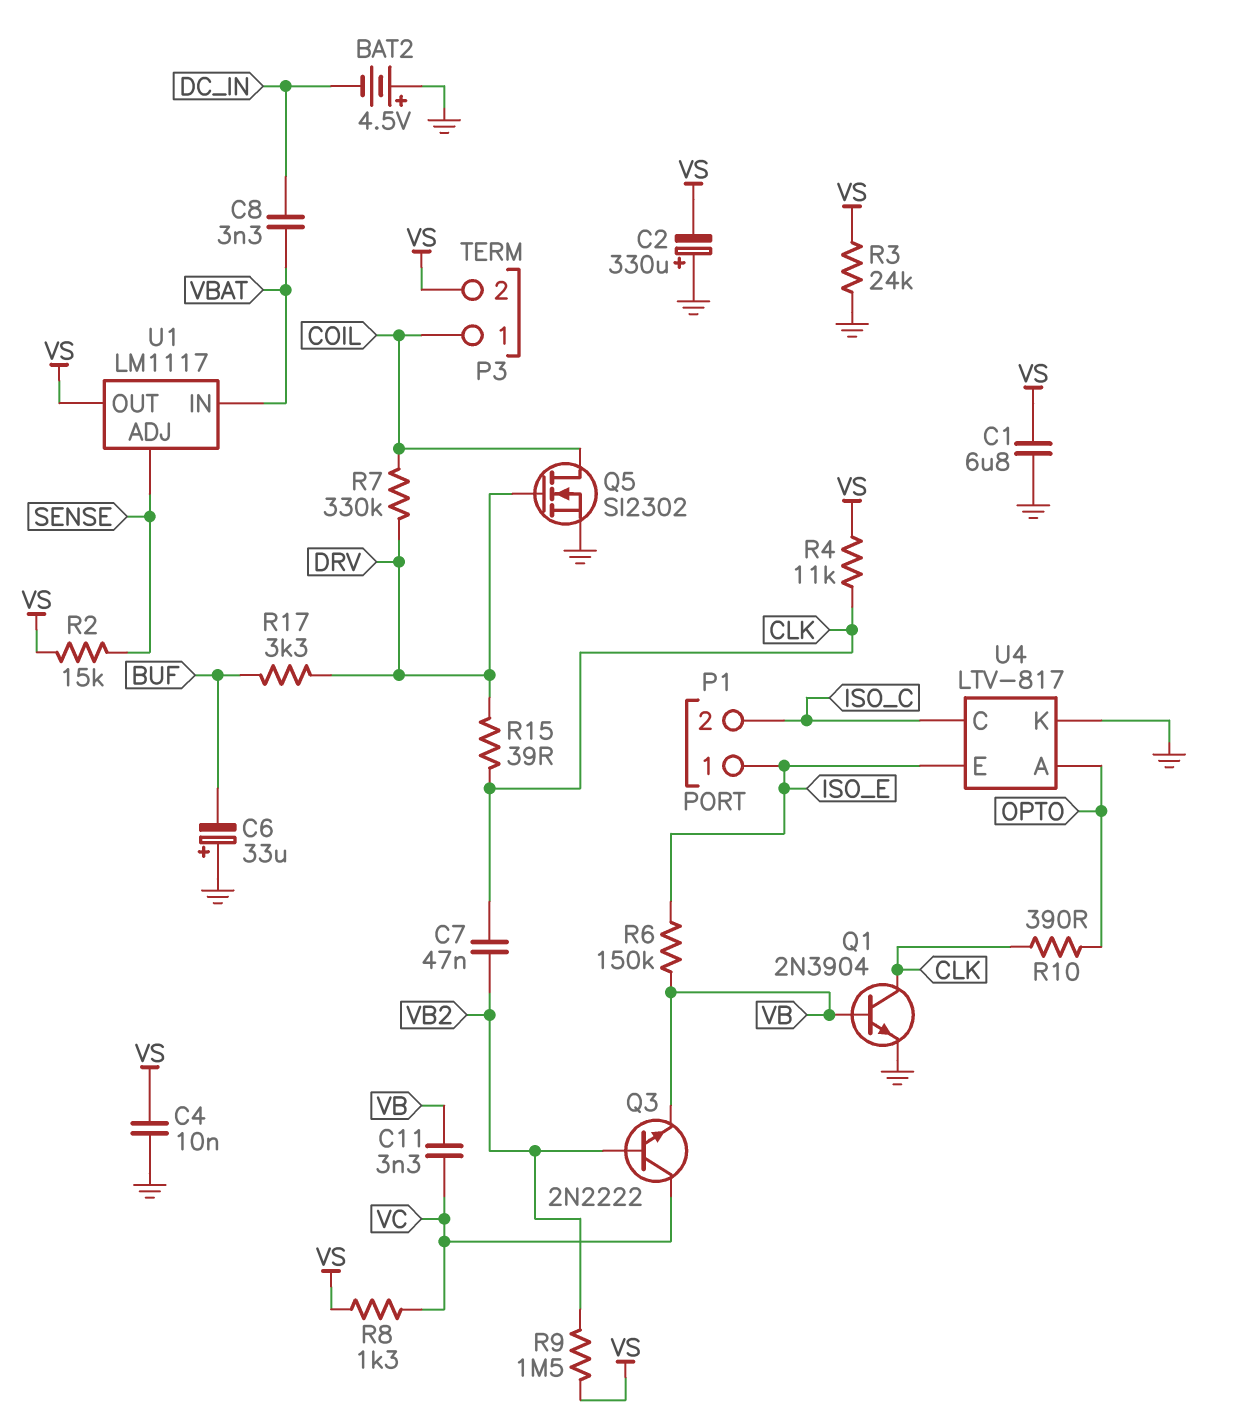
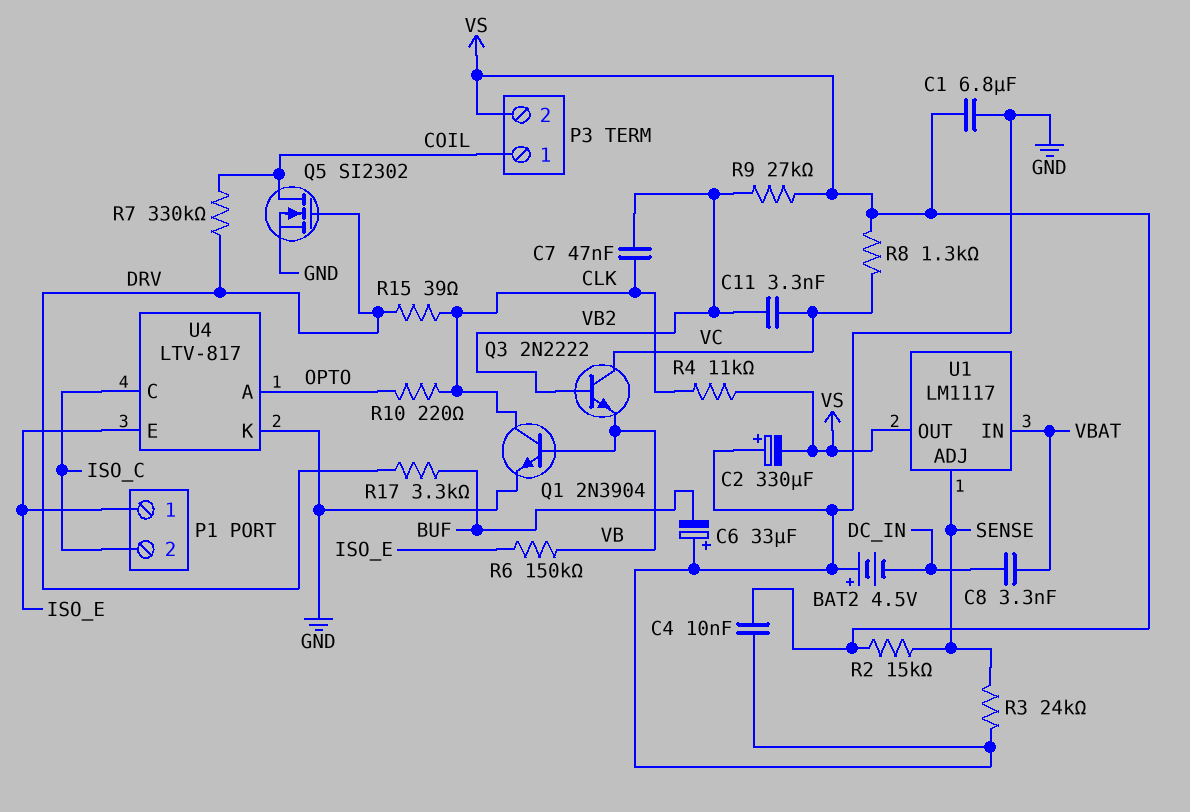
C11: 3.3nF (VB, VC) -> 3.3nF (VB2, VC)
R3: 24k (GND, VS) -> 24k (GND, SENSE)
R9: 1.5M (VB2, VS) -> 27k (VB2, VS)
R10: 390 (CLK, OPTO) -> 220 (CLK, OPTO)

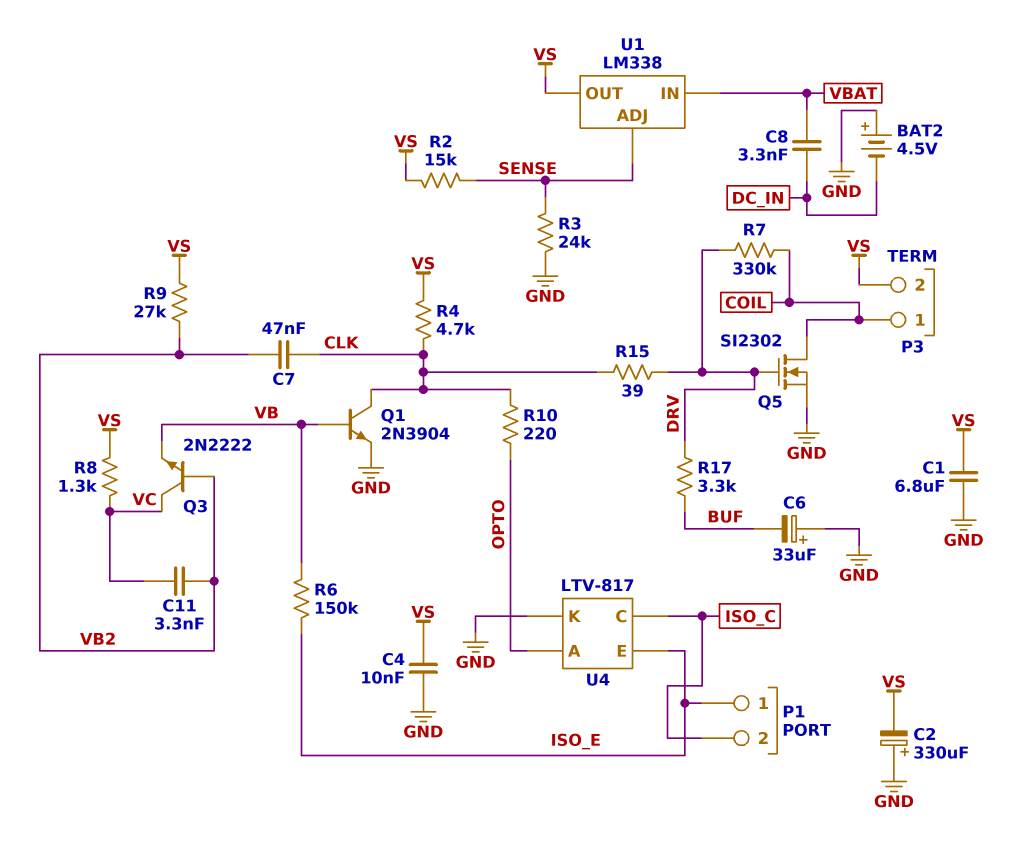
R4: 11k (CLK, VS) -> 4.7k (CLK, VS)
U1: LM1117 -> LM338

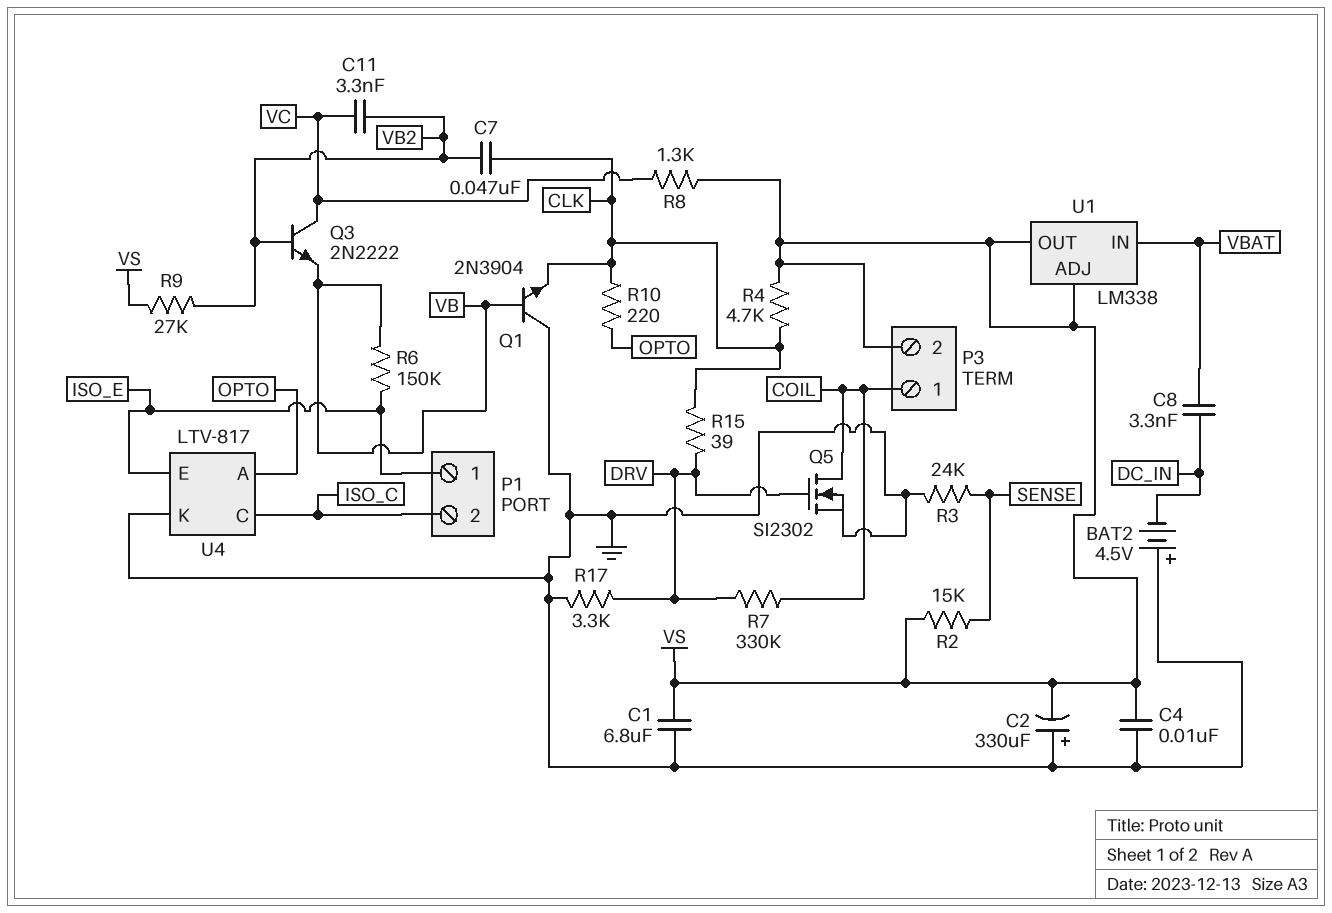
C6: 33uF (plus GND, minus BUF) -> none
Q1: NPN 2N3904 (B VB, C CLK, E GND) -> NPN 2N3904 (B VB, C GND, E CLK)
R17: 3.3k (BUF, DRV) -> 3.3k (DRV, GND)
U1 pin ADJ: SENSE -> VS

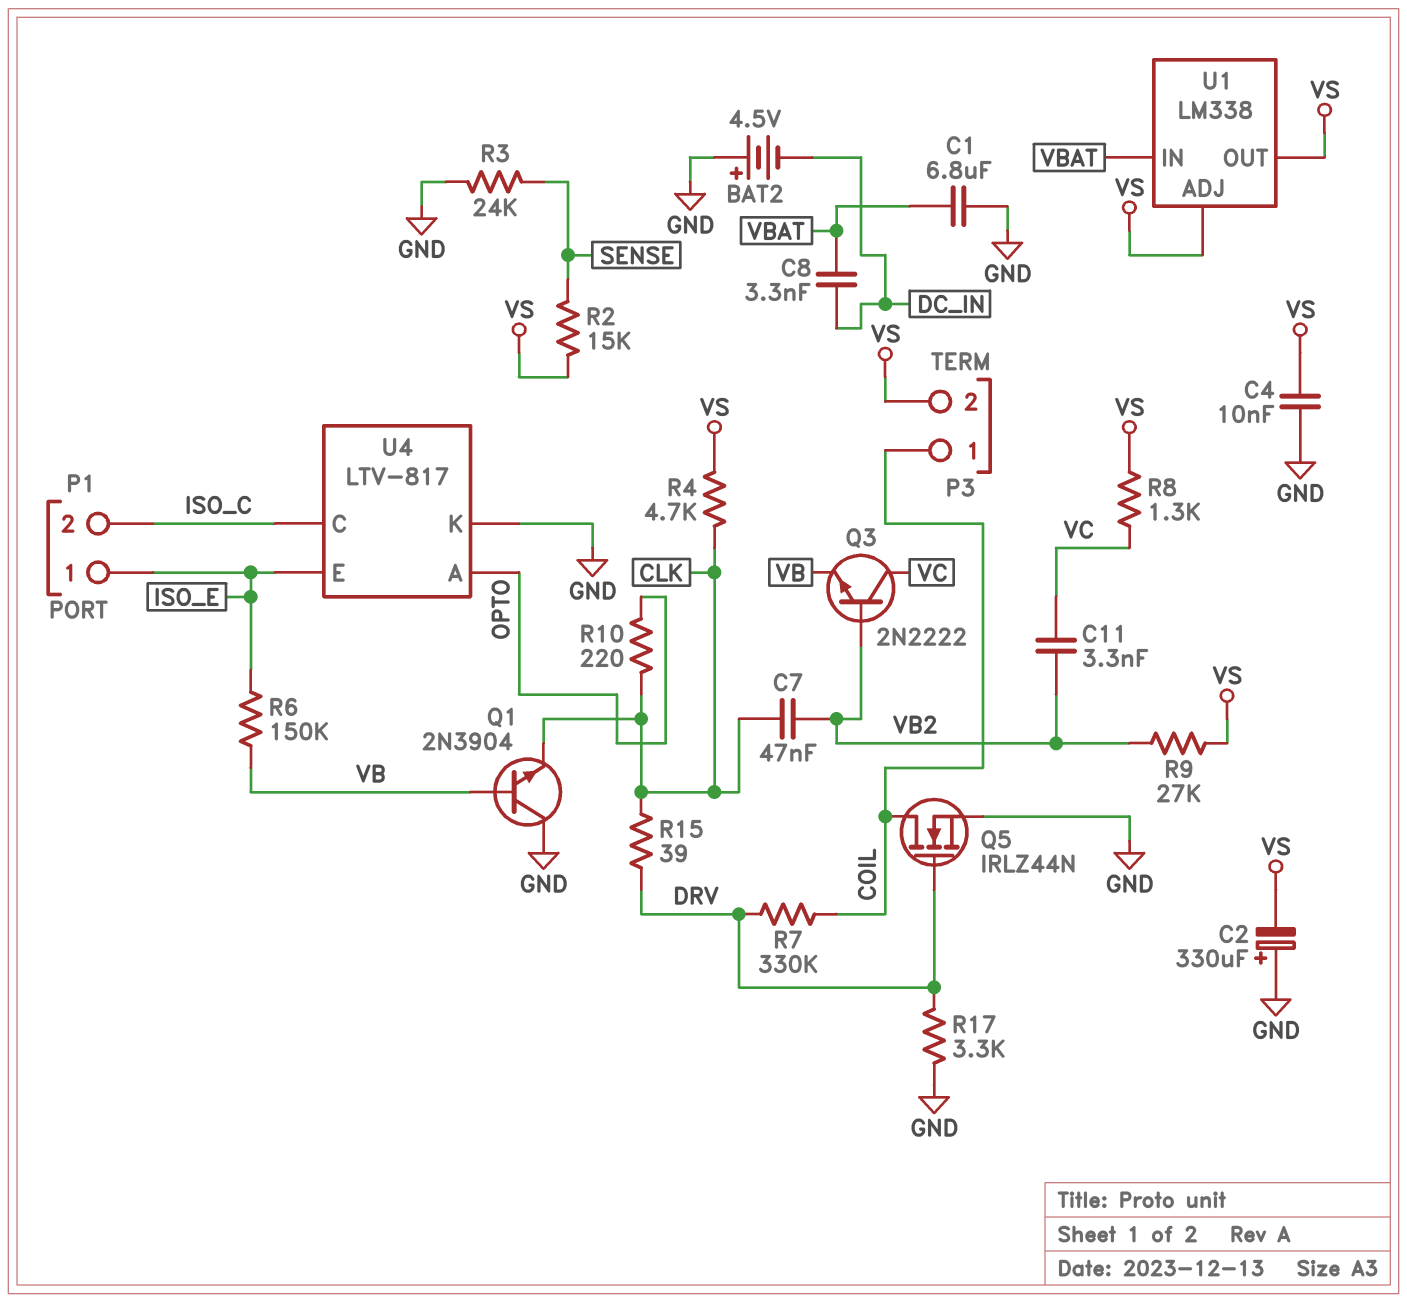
C1: 6.8uF (GND, VS) -> 6.8uF (GND, VBAT)
Q5: NMOS SI2302 (G DRV, D COIL, S GND) -> NMOS IRLZ44N (G DRV, D COIL, S GND)

